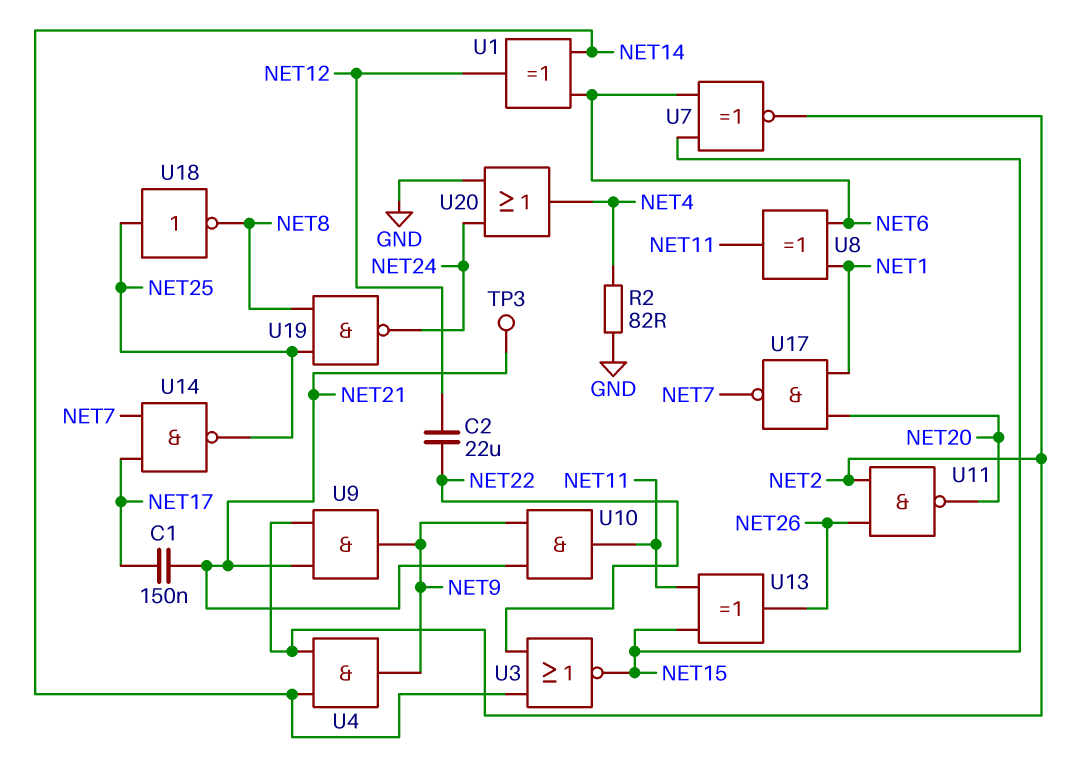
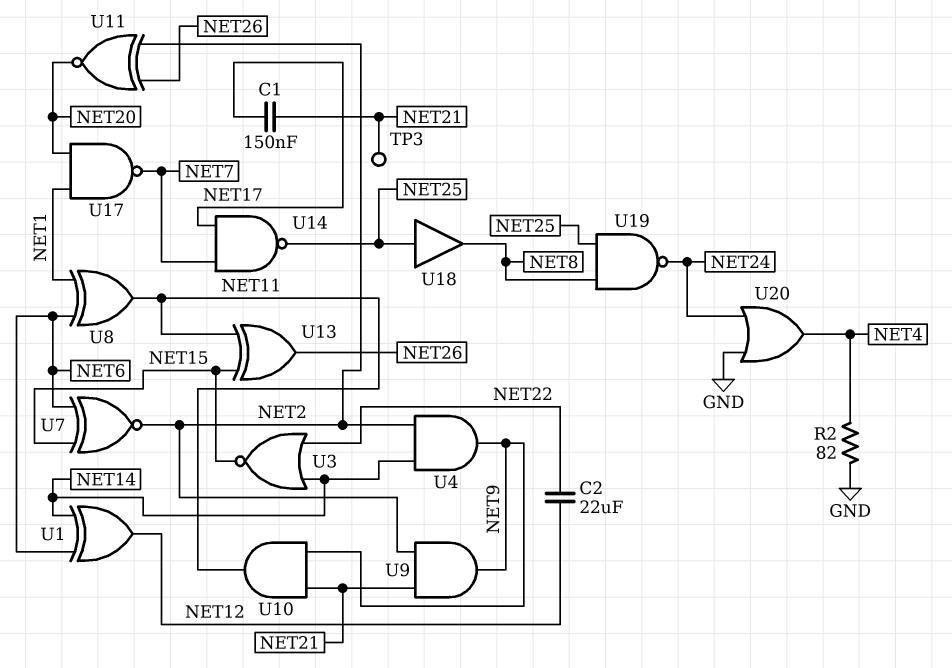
U11: NAND (in NET2, in NET26, out NET20) -> XNOR (in NET2, in NET26, out NET20)
U18: NOT (in NET25, out NET8) -> buffer (in NET25, out NET8)

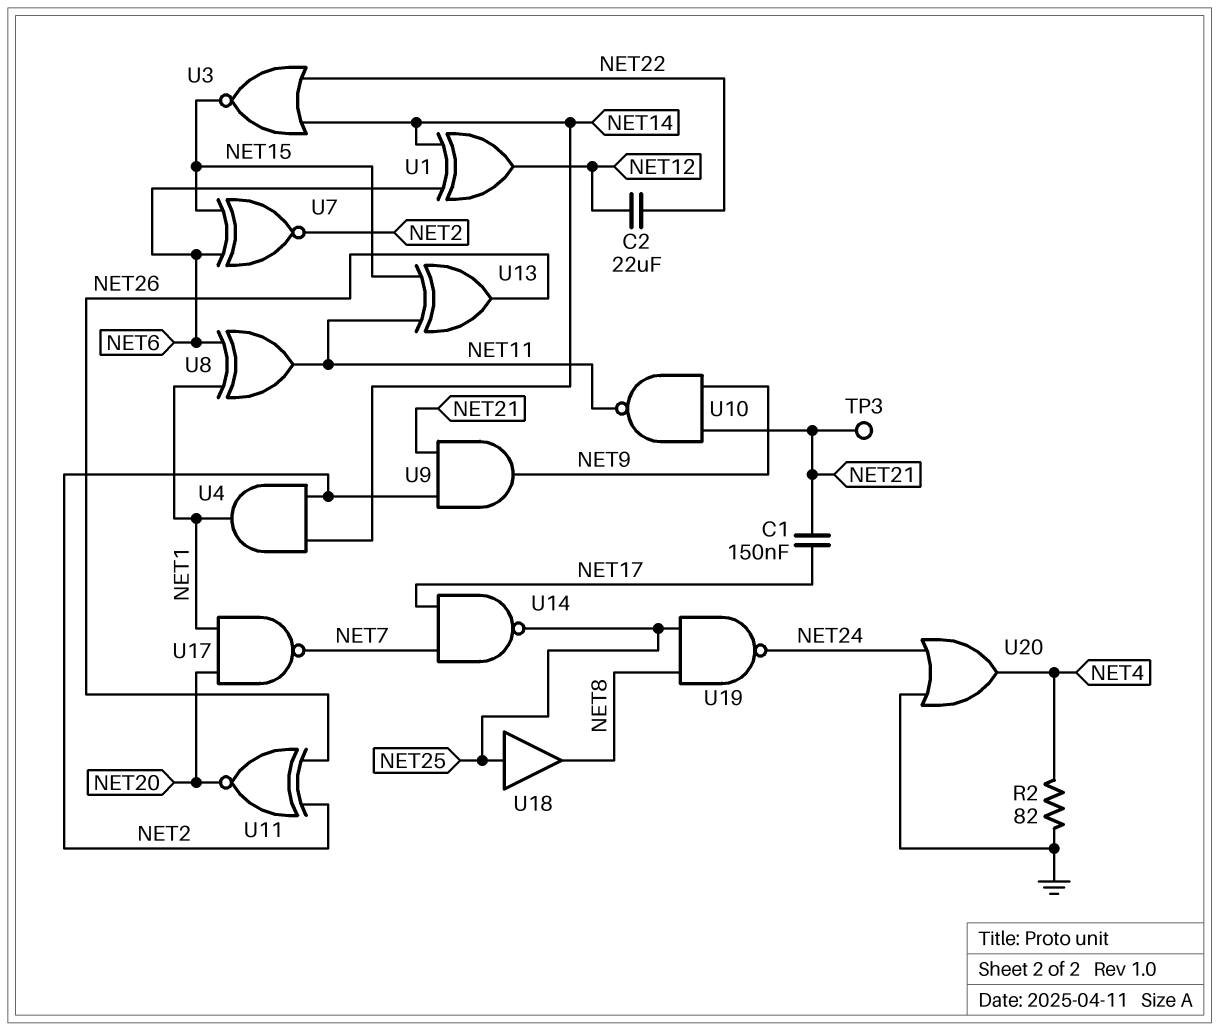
U4: AND (in NET2, in NET14, out NET9) -> AND (in NET2, in NET14, out NET1)
U10: AND (in NET9, in NET21, out NET11) -> NAND (in NET9, in NET21, out NET11)

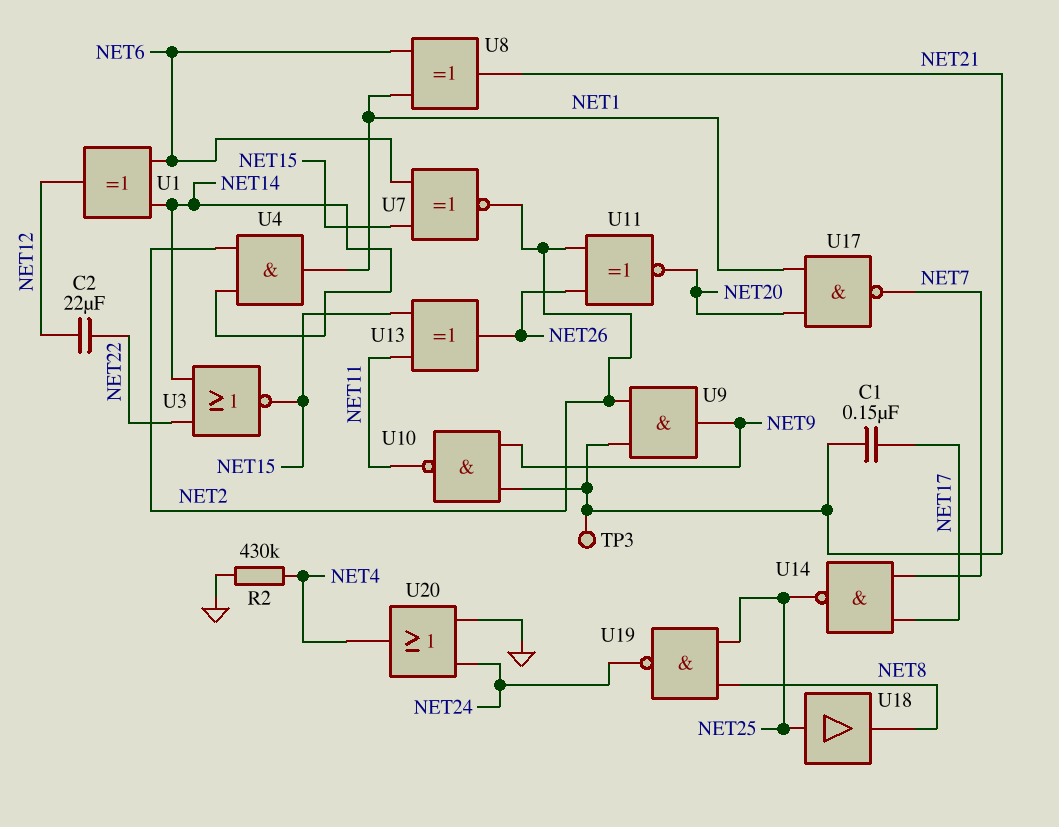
R2: 82 (GND, NET4) -> 430k (GND, NET4)
U8: XOR (in NET1, in NET6, out NET11) -> XOR (in NET1, in NET6, out NET21)

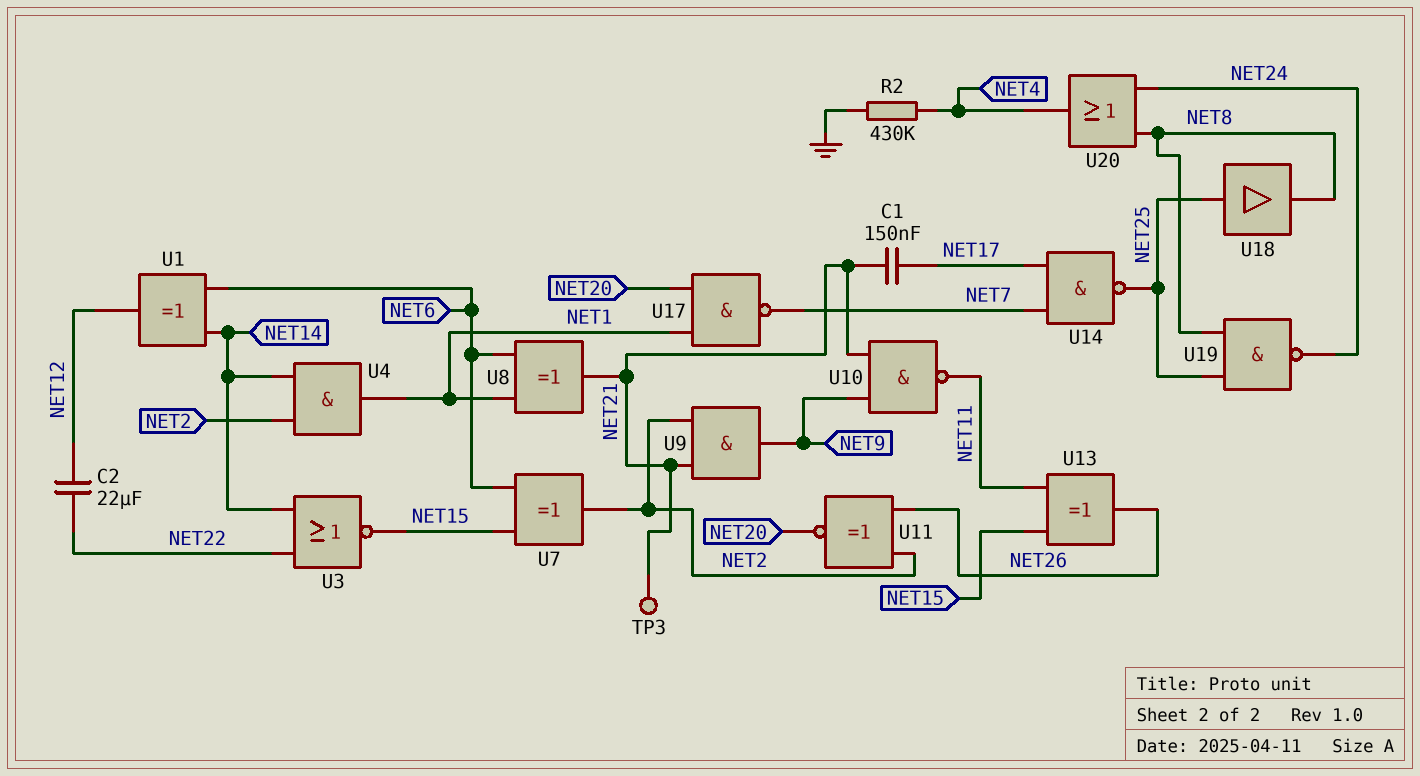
U7: XNOR (in NET6, in NET15, out NET2) -> XOR (in NET6, in NET15, out NET2)
U20: OR (in GND, in NET24, out NET4) -> OR (in NET8, in NET24, out NET4)

